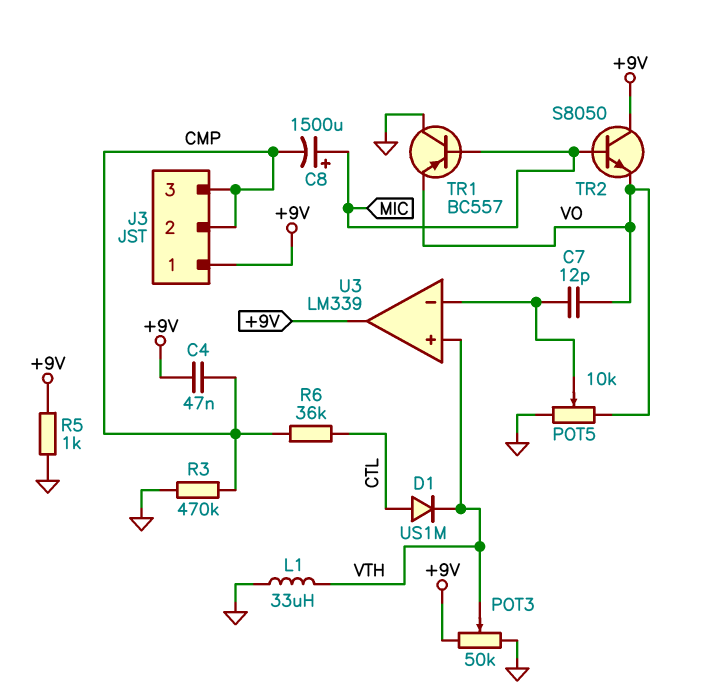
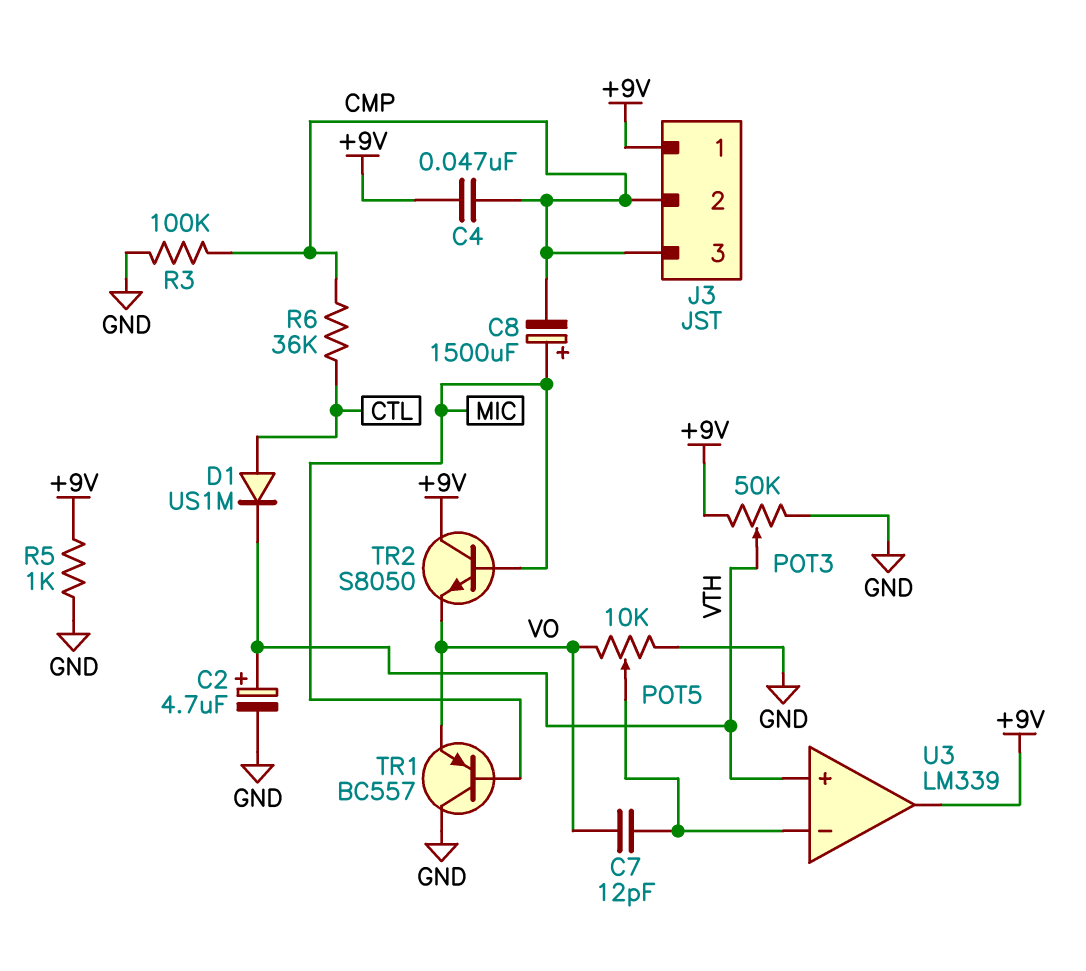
C2: none -> 4.7uF (plus VTH, minus GND)
L1: 33uH (GND, VTH) -> none
R3: 470k (CMP, GND) -> 100k (CMP, GND)

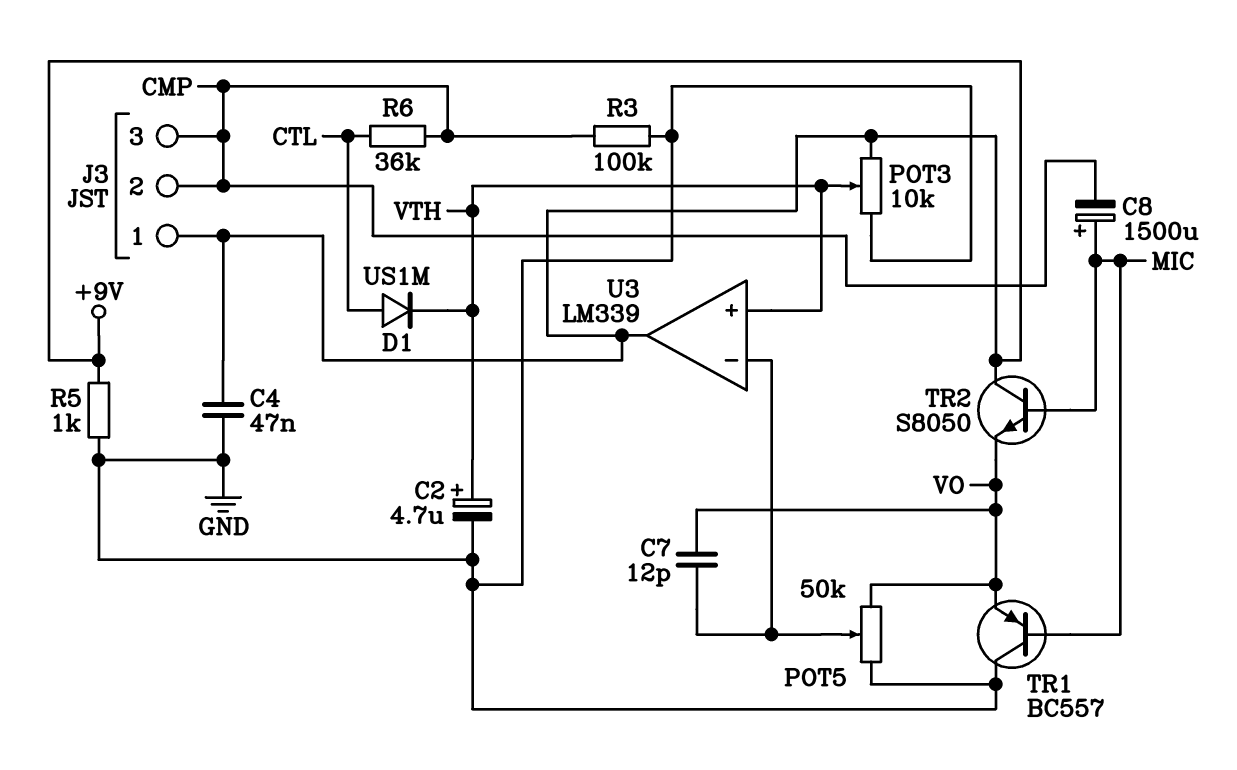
C4: 47nF (+9V, CMP) -> 47nF (+9V, GND)
POT3: 50k (+9V, GND, wiper VTH) -> 10k (+9V, GND, wiper VTH)
POT5: 10k (GND, VO, wiper U3/in-) -> 50k (GND, VO, wiper U3/in-)

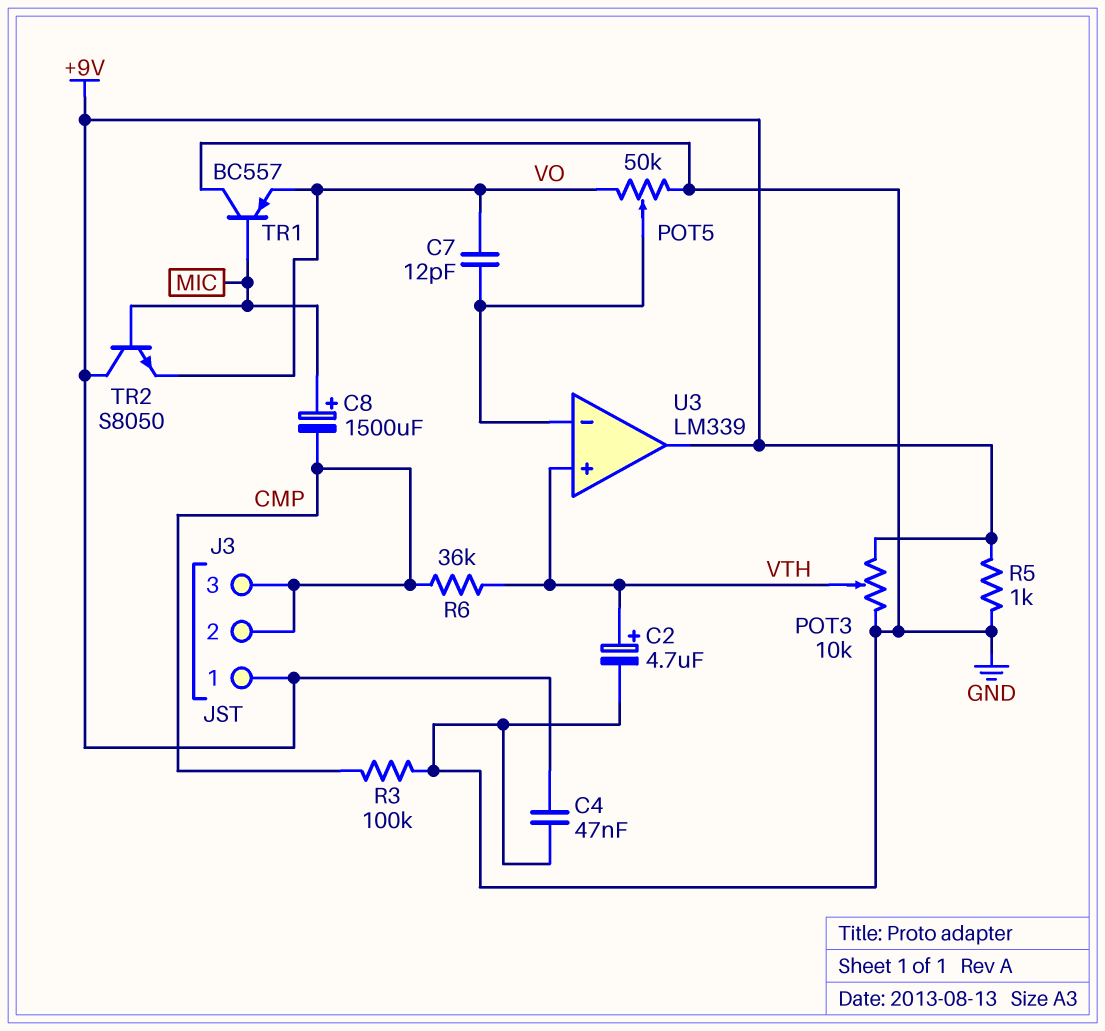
D1: diode US1M (A CTL, K VTH) -> none
R6: 36k (CMP, CTL) -> 36k (CMP, VTH)

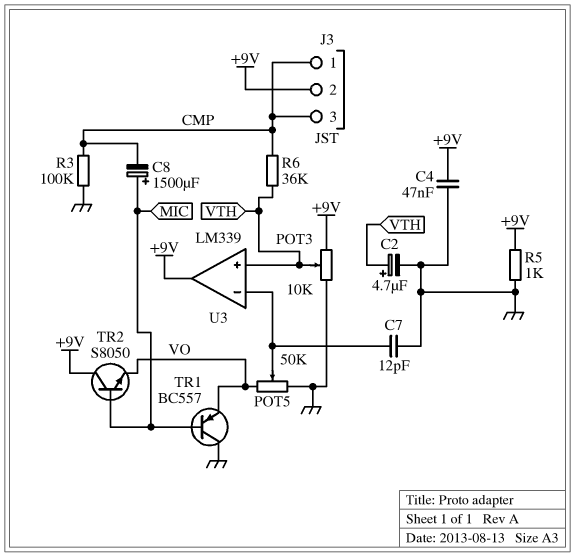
C7: 12pF (U3/in-, VO) -> 12pF (GND, U3/in-)
J3 pin 1: +9V -> CMP
J3 pin 2: CMP -> +9V

